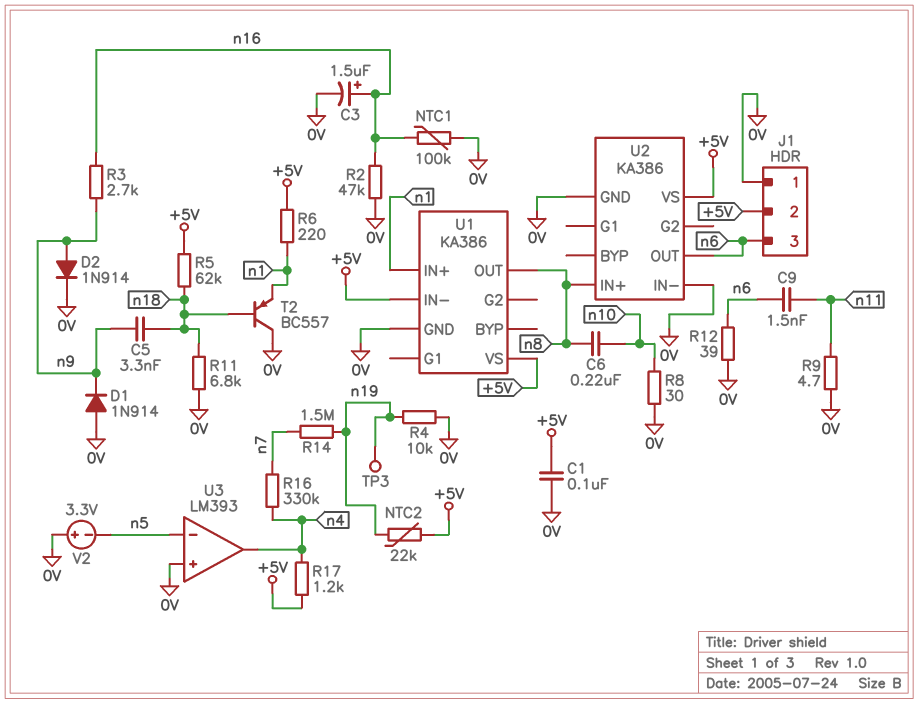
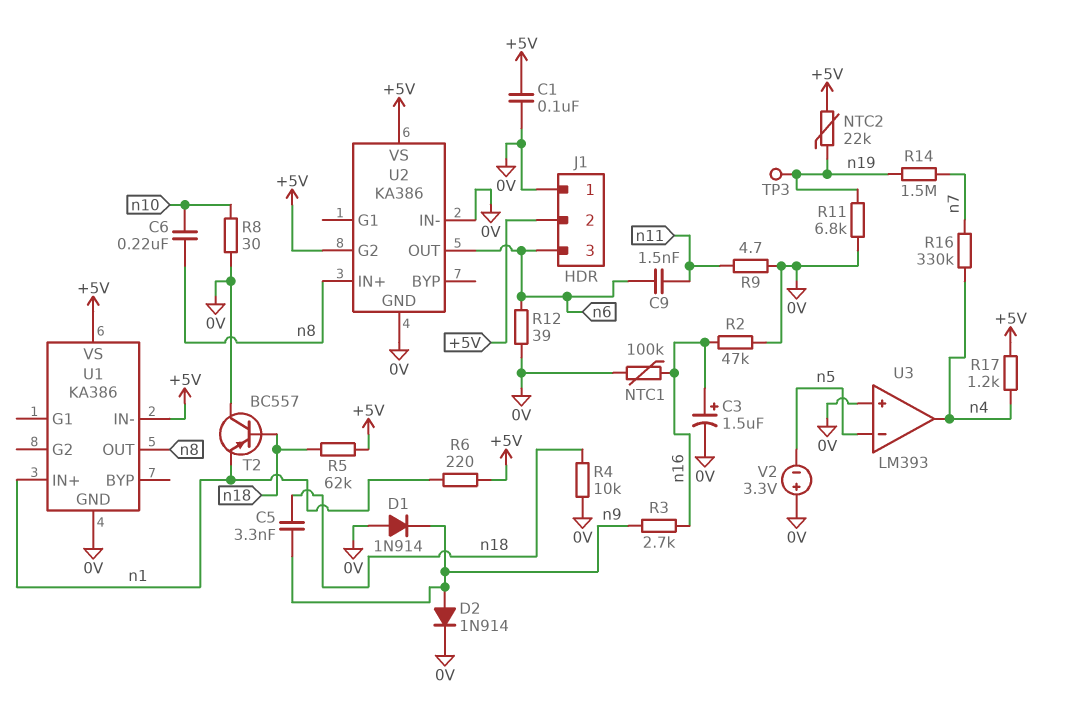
R4: 10k (0V, n19) -> 10k (0V, n18)
R11: 6.8k (0V, n18) -> 6.8k (0V, n19)
U2 pin G2: none -> +5V

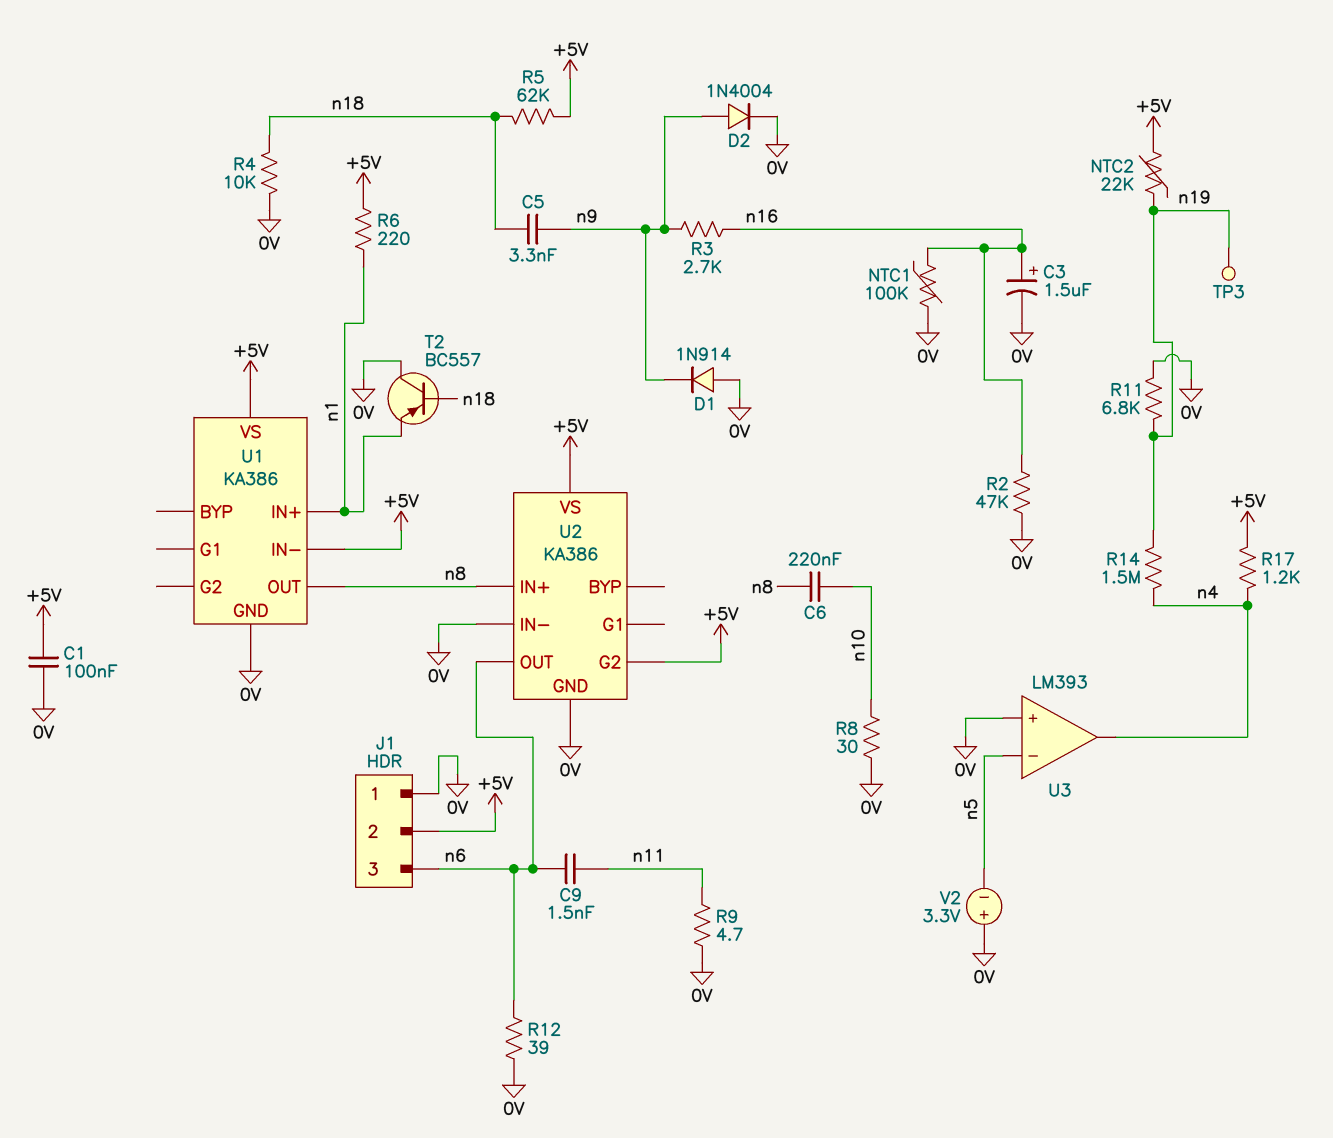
D2: diode 1N914 (A n9, K 0V) -> diode 1N4004 (A n9, K 0V)
R14: 1.5M (n7, n19) -> 1.5M (n4, n19)
R16: 330k (n4, n7) -> none

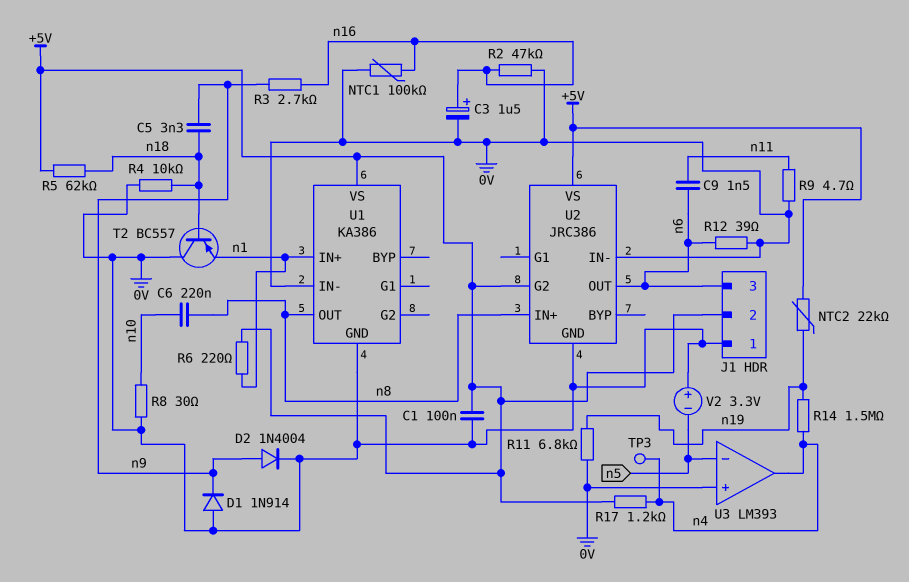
TP3: test point (n19) -> test point (n4)
U1 pin IN-: +5V -> 0V
U2: KA386 -> JRC386

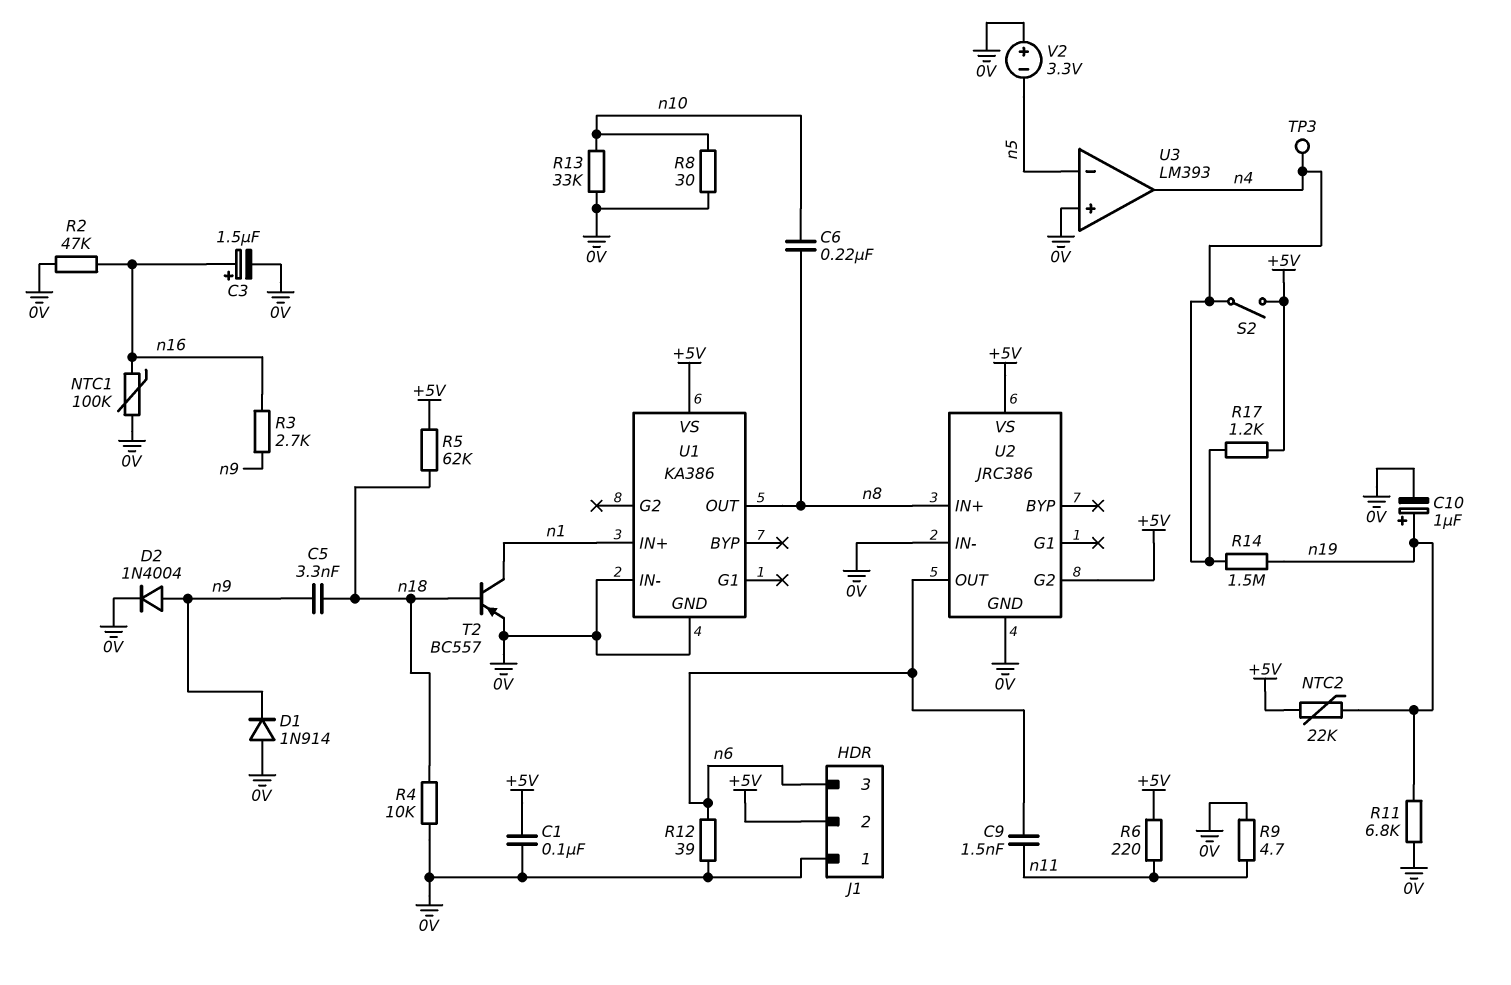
C10: none -> 1uF (plus n19, minus 0V)
R6: 220 (+5V, n1) -> 220 (+5V, n11)
R13: none -> 33k (0V, n10)
S2: none -> switch (+5V, n4)
T2: PNP BC557 (B n18, C 0V, E n1) -> PNP BC557 (B n18, C n1, E 0V)

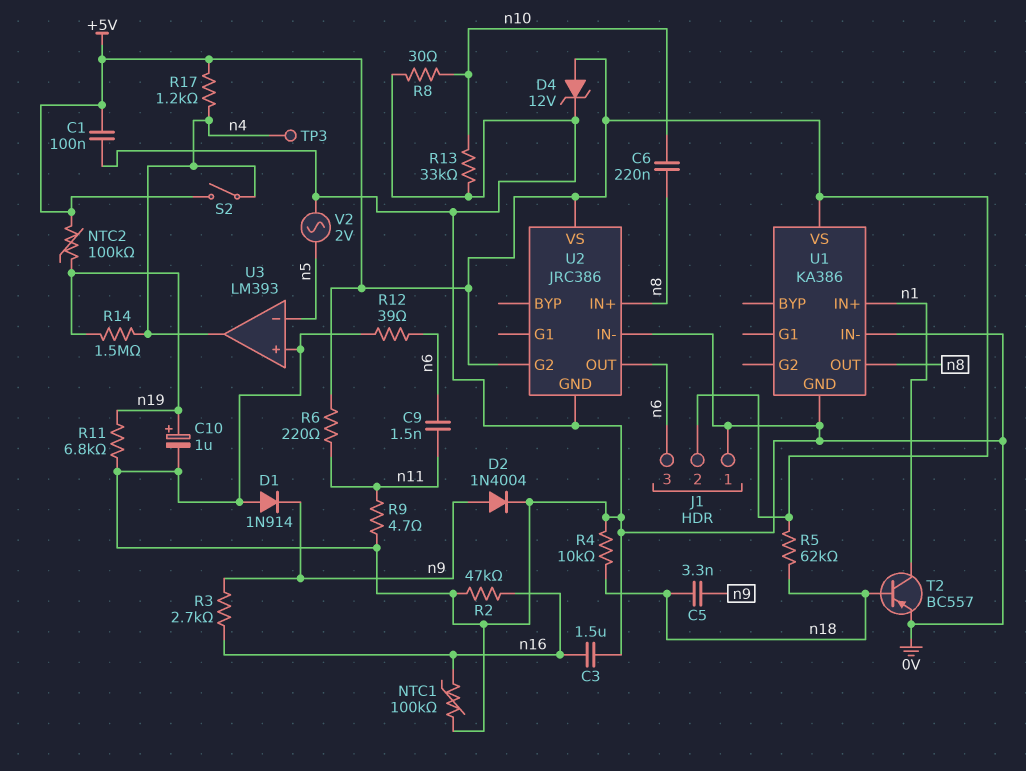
C3: 1.5uF (plus n16, minus 0V) -> 1.5uF (0V, n16)
D4: none -> zener 12V (A +5V, K 0V)
NTC2: 22k (+5V, n19) -> 100k (+5V, n19)
V2: 3.3V (plus 0V, minus n5) -> AC 2V (0V, n5)

